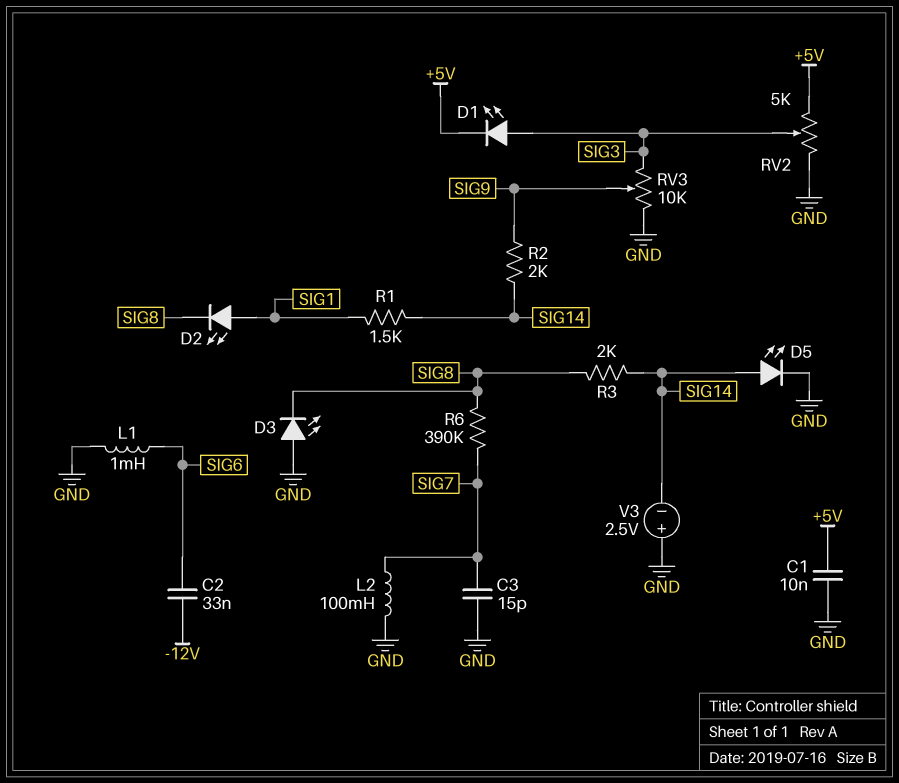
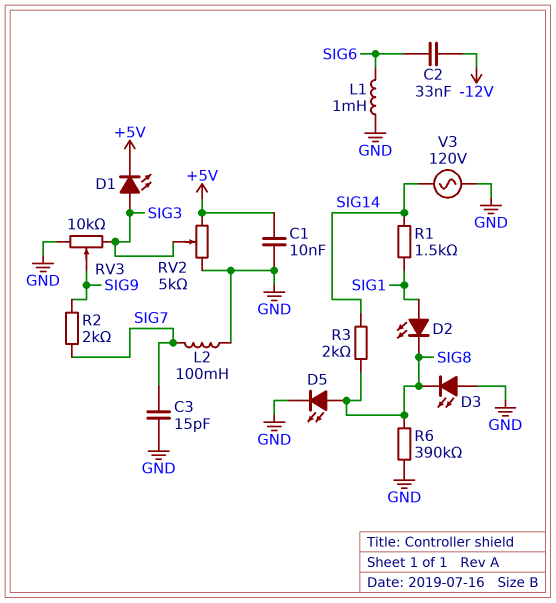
D5: LED (A SIG14, K GND) -> LED (A SIG8, K GND)
R2: 2k (SIG9, SIG14) -> 2k (SIG7, SIG9)
R6: 390k (SIG7, SIG8) -> 390k (GND, SIG8)
V3: 2.5V (plus GND, minus SIG14) -> AC 120V (GND, SIG14)

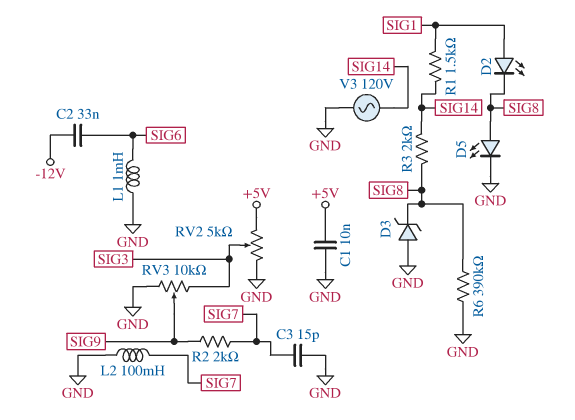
D1: LED (A SIG3, K +5V) -> none
D3: LED (A GND, K SIG8) -> zener (A GND, K SIG8)

